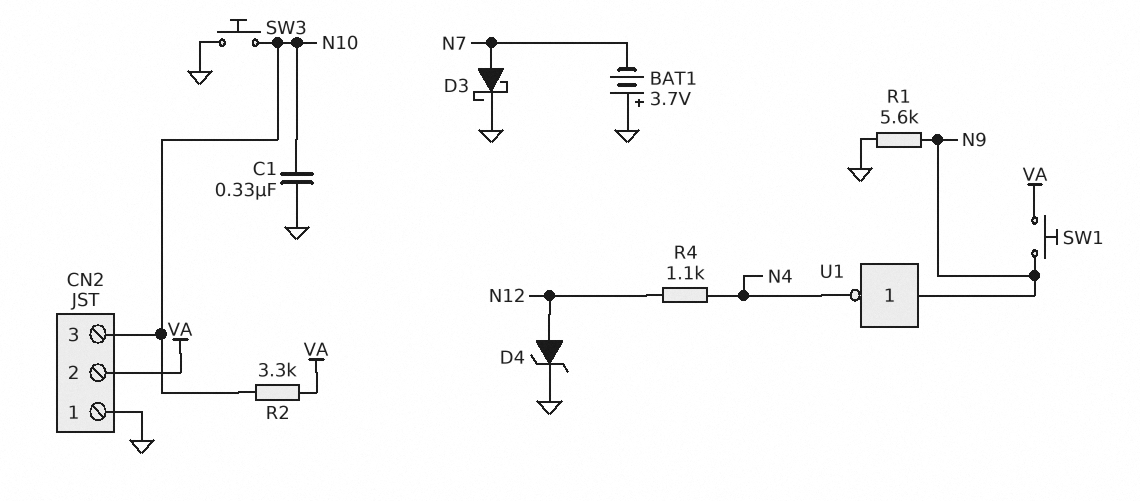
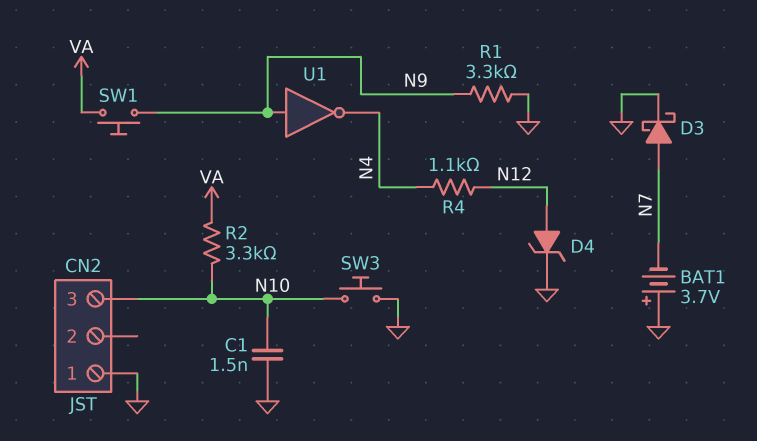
C1: 330nF (GND, N10) -> 1.5nF (GND, N10)
CN2 pin 2: VA -> none
R1: 5.6k (GND, N9) -> 3.3k (GND, N9)

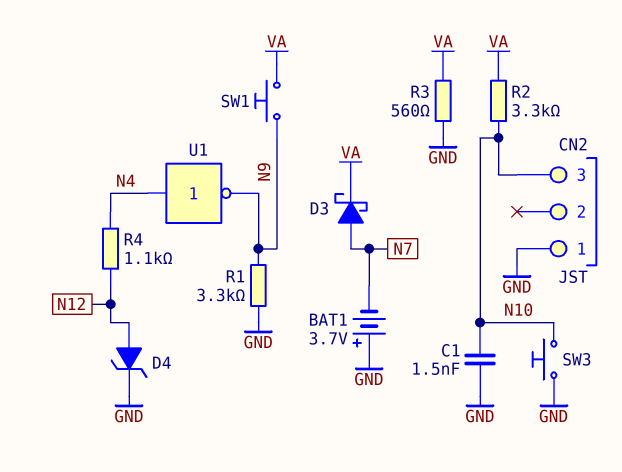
D3: schottky (A N7, K GND) -> schottky (A N7, K VA)
R3: none -> 560 (GND, VA)
U1: NOT (in N9, out N4) -> NOT (in N4, out N9)

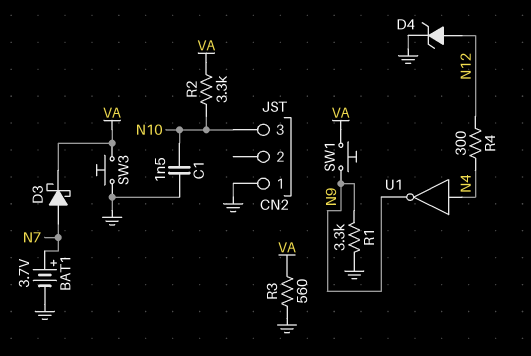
BAT1: 3.7V (plus GND, minus N7) -> 3.7V (plus N7, minus GND)
R4: 1.1k (N4, N12) -> 300 (N4, N12)
SW3: button (GND, N10) -> button (GND, VA)

